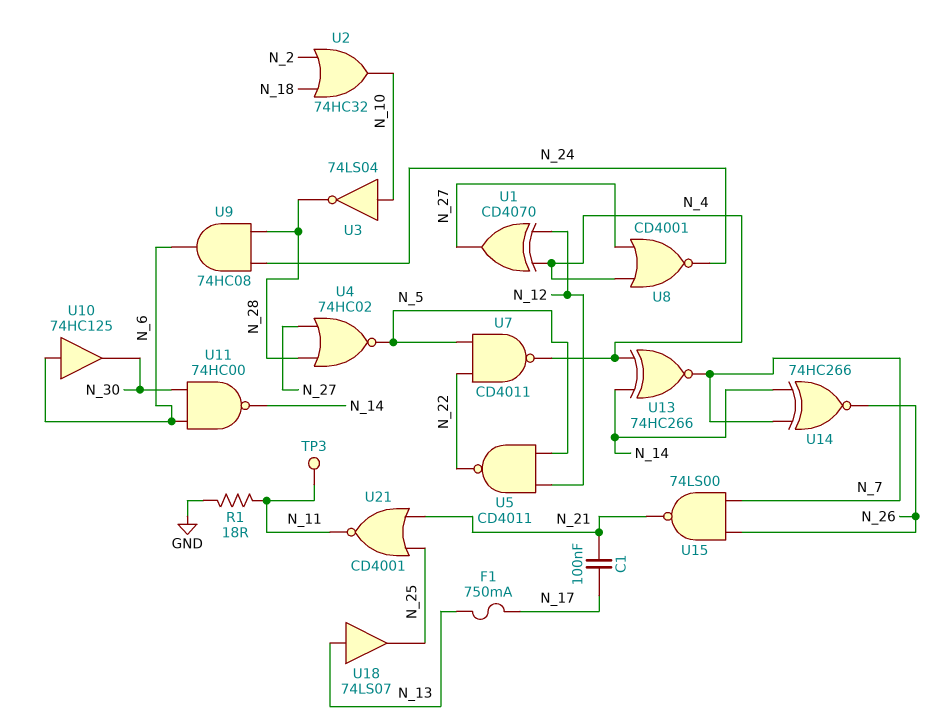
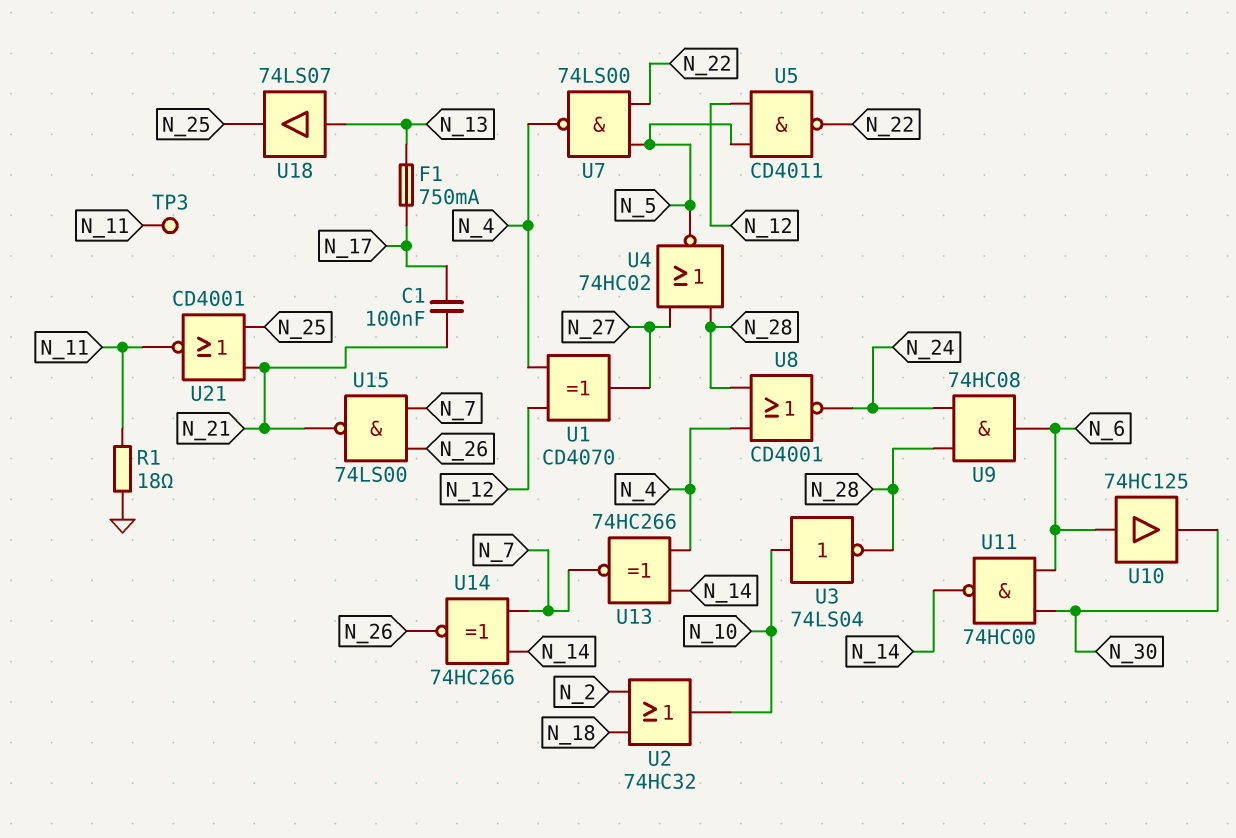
U7: NAND CD4011 (in N_5, in N_22, out N_4) -> NAND 74LS00 (in N_5, in N_22, out N_4)
U8: NOR CD4001 (in N_4, in N_27, out N_24) -> NOR CD4001 (in N_4, in N_28, out N_24)

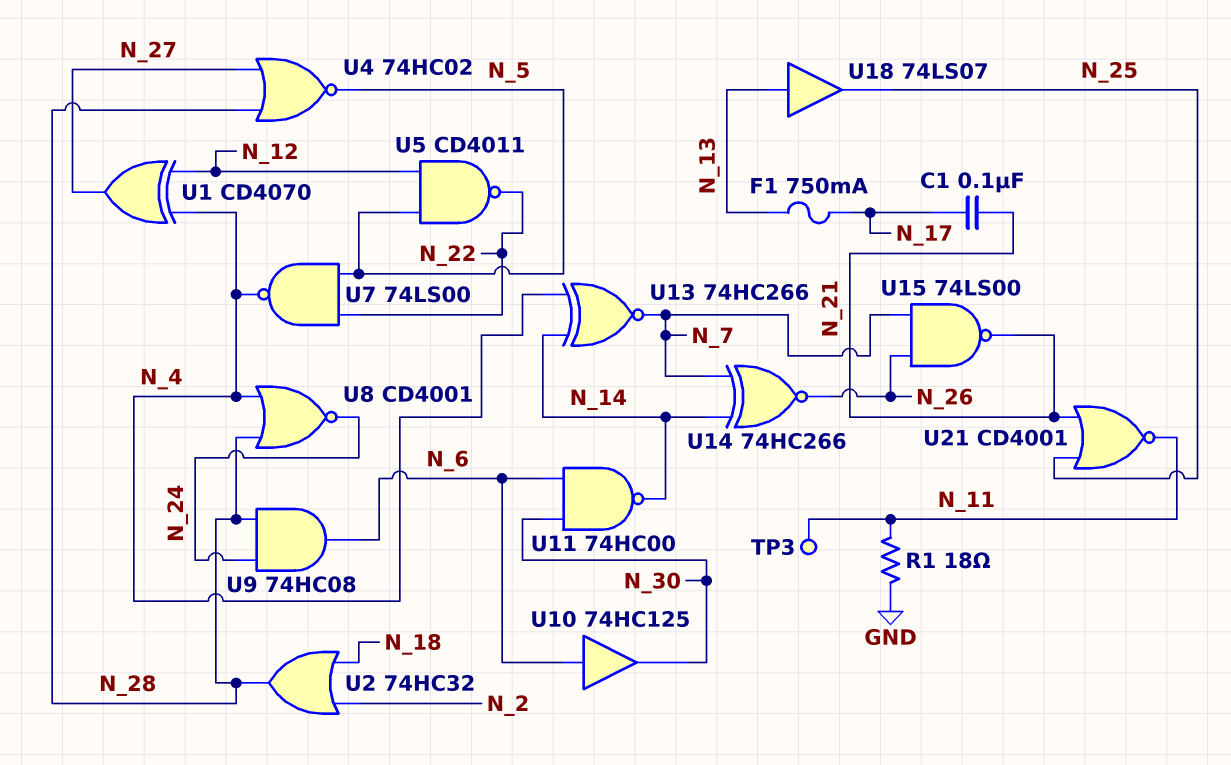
U2: OR 74HC32 (in N_2, in N_18, out N_10) -> OR 74HC32 (in N_2, in N_18, out N_28)
U3: NOT 74LS04 (in N_10, out N_28) -> none

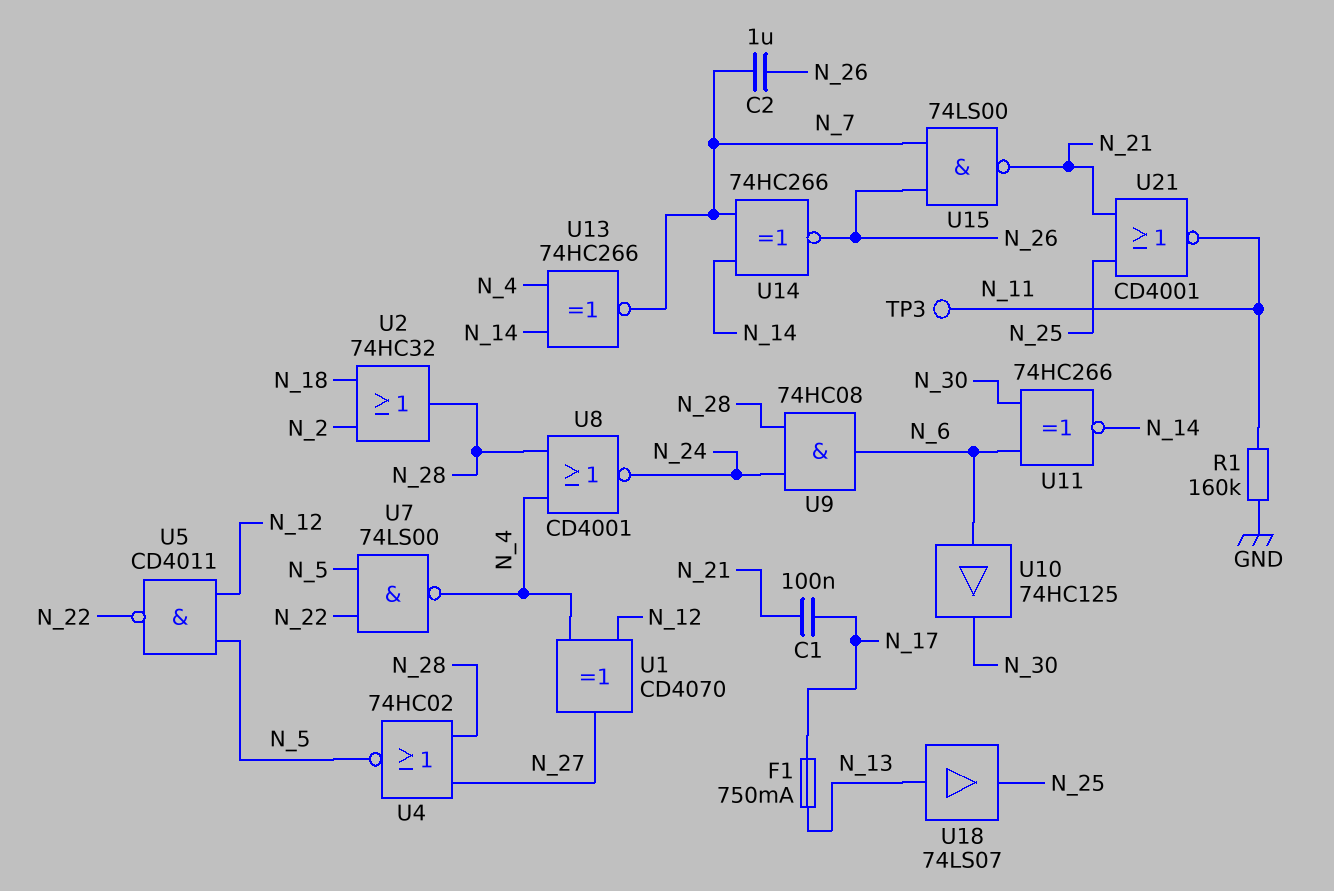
C2: none -> 1uF (N_7, N_26)
R1: 18 (GND, N_11) -> 160k (GND, N_11)
U11: NAND 74HC00 (in N_6, in N_30, out N_14) -> XNOR 74HC266 (in N_6, in N_30, out N_14)

